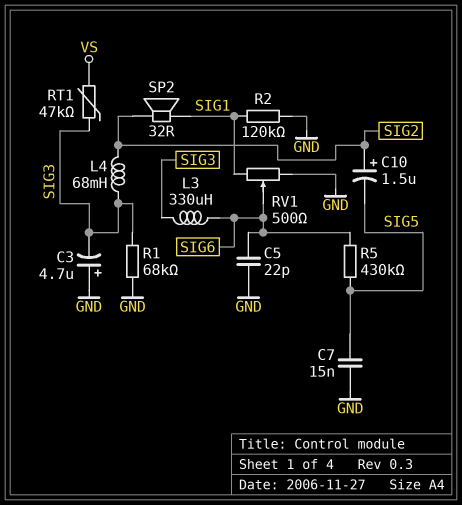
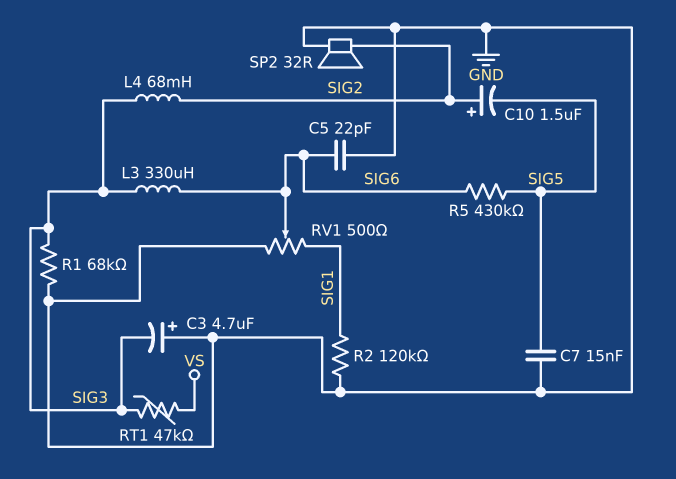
SP2: speaker 32R (SIG1, SIG2) -> speaker 32R (GND, SIG2)

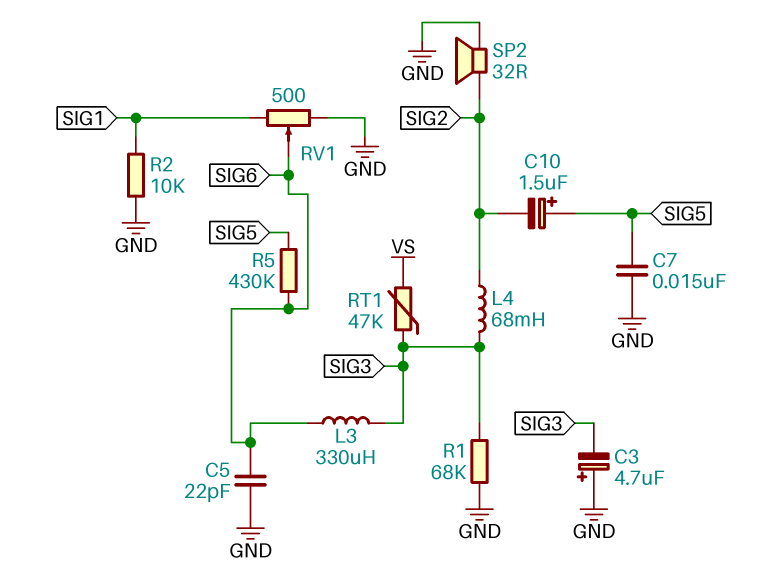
C10: 1.5uF (plus SIG2, minus SIG5) -> 1.5uF (plus SIG5, minus SIG2)
R2: 120k (GND, SIG1) -> 10k (GND, SIG1)

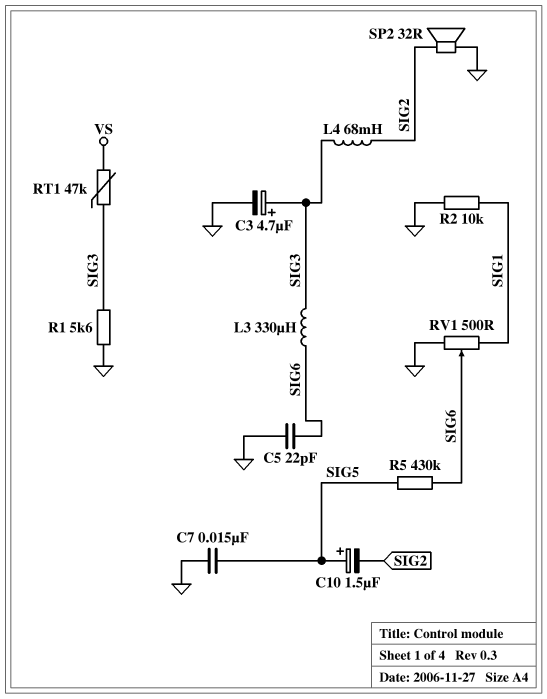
C3: 4.7uF (plus GND, minus SIG3) -> 4.7uF (plus SIG3, minus GND)
R1: 68k (GND, SIG3) -> 5.6k (GND, SIG3)

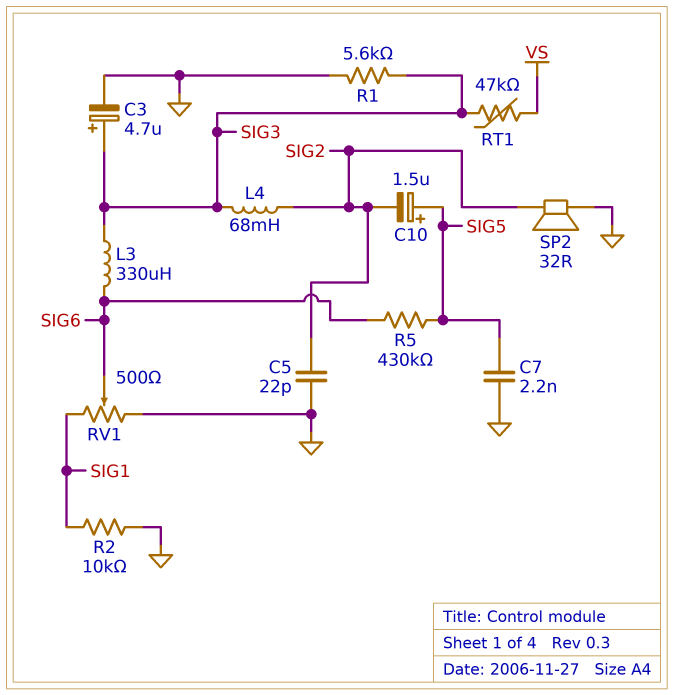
C5: 22pF (GND, SIG6) -> 22pF (GND, SIG2)
C7: 15nF (GND, SIG5) -> 2.2nF (GND, SIG5)

